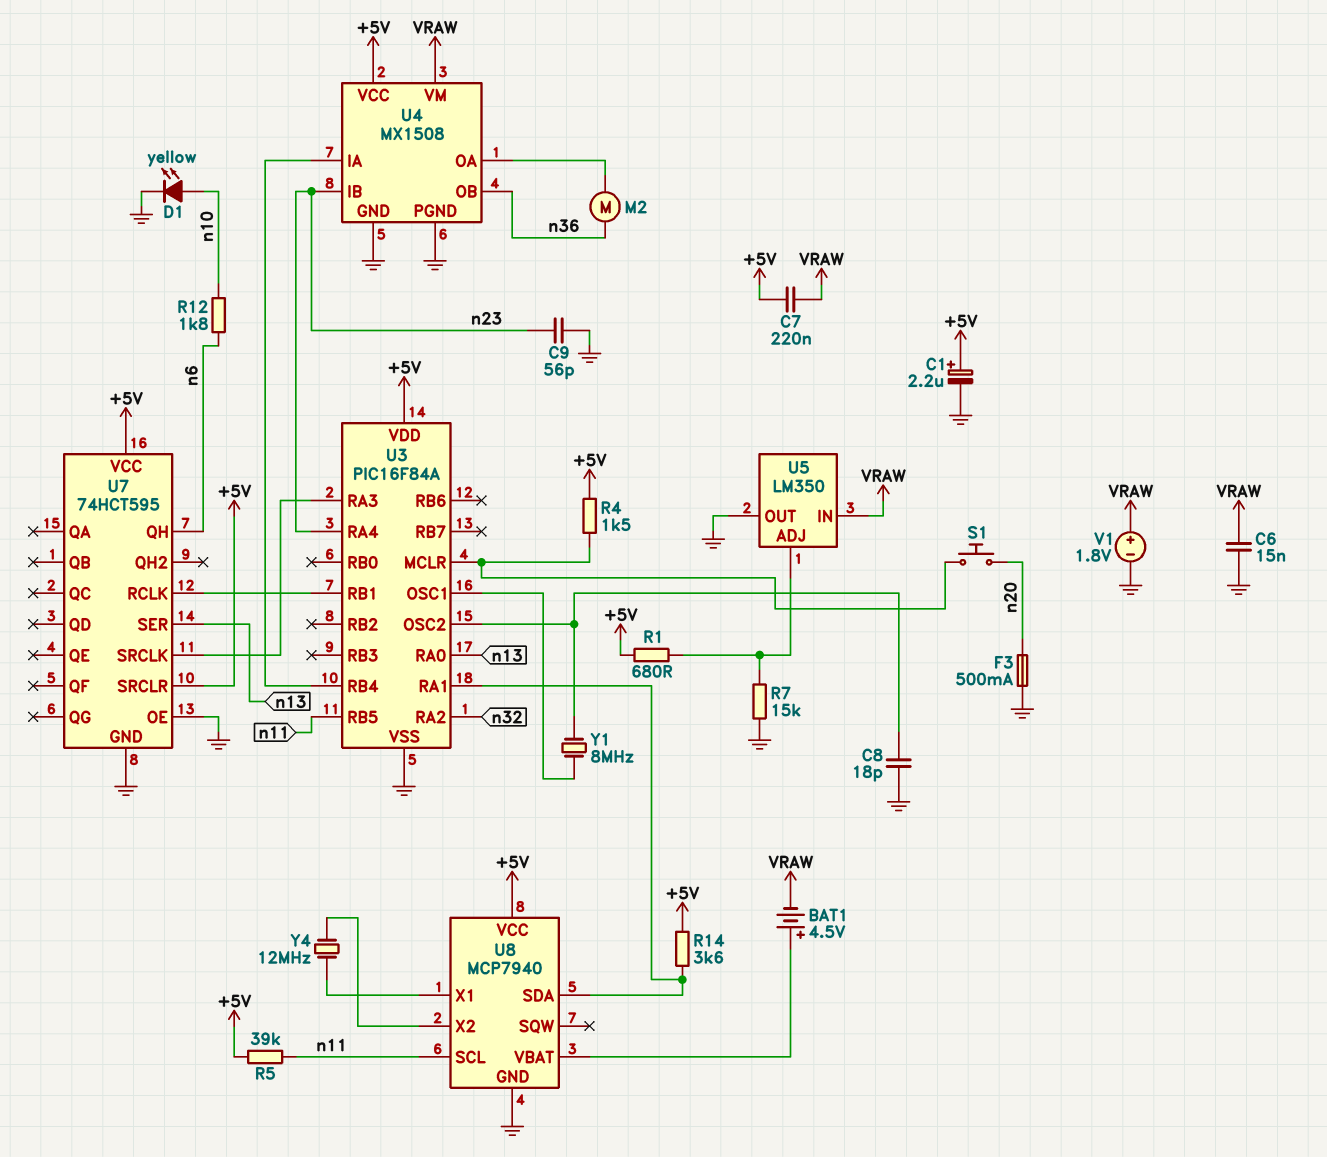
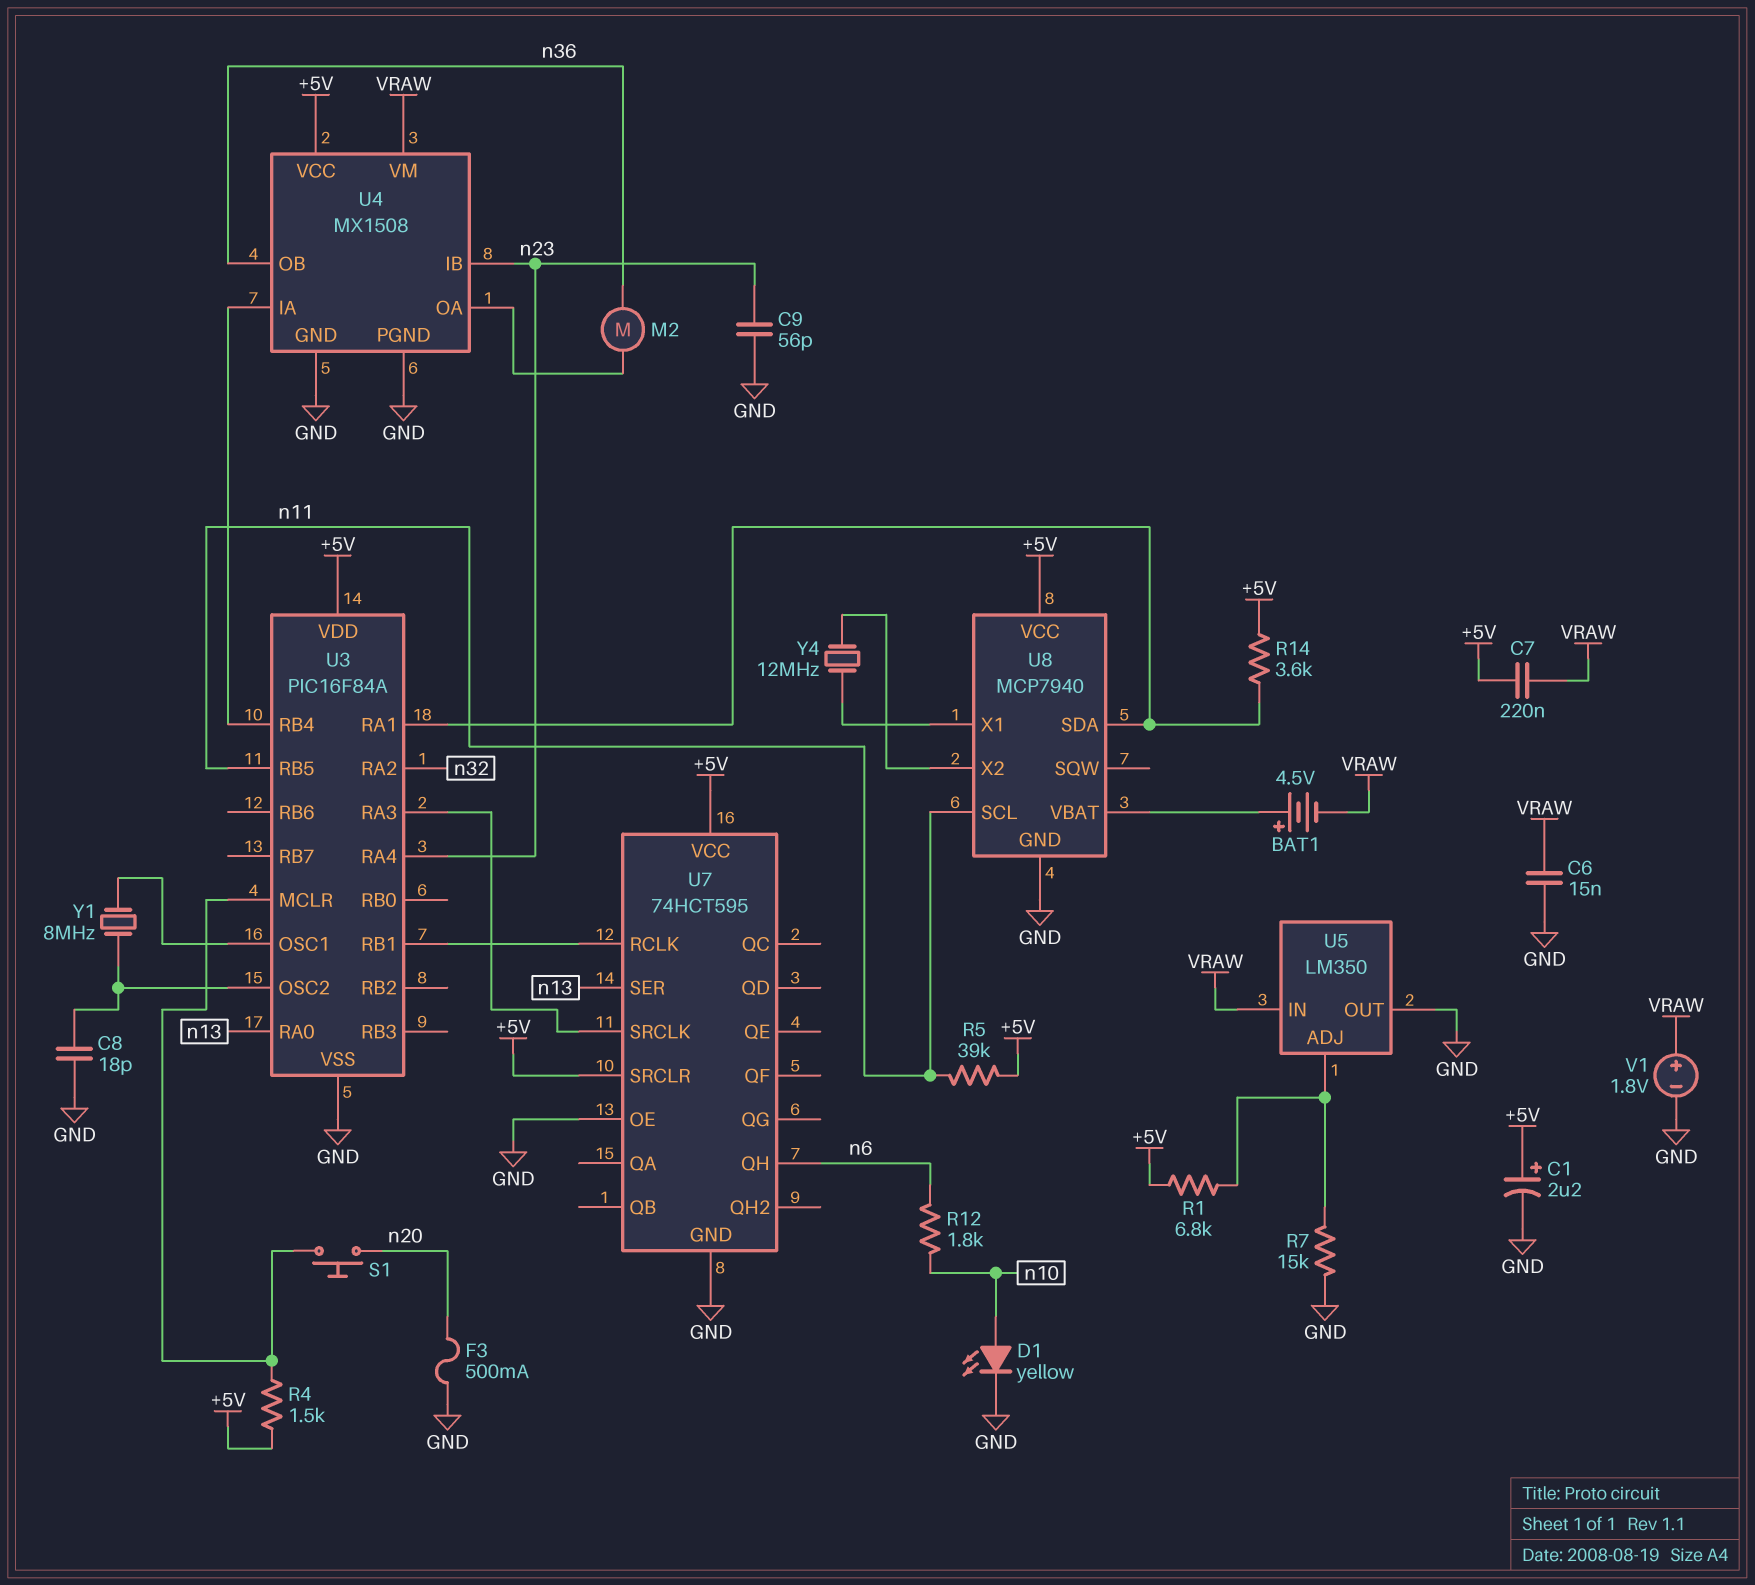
R1: 680 (+5V, U5/ADJ) -> 6.8k (+5V, U5/ADJ)

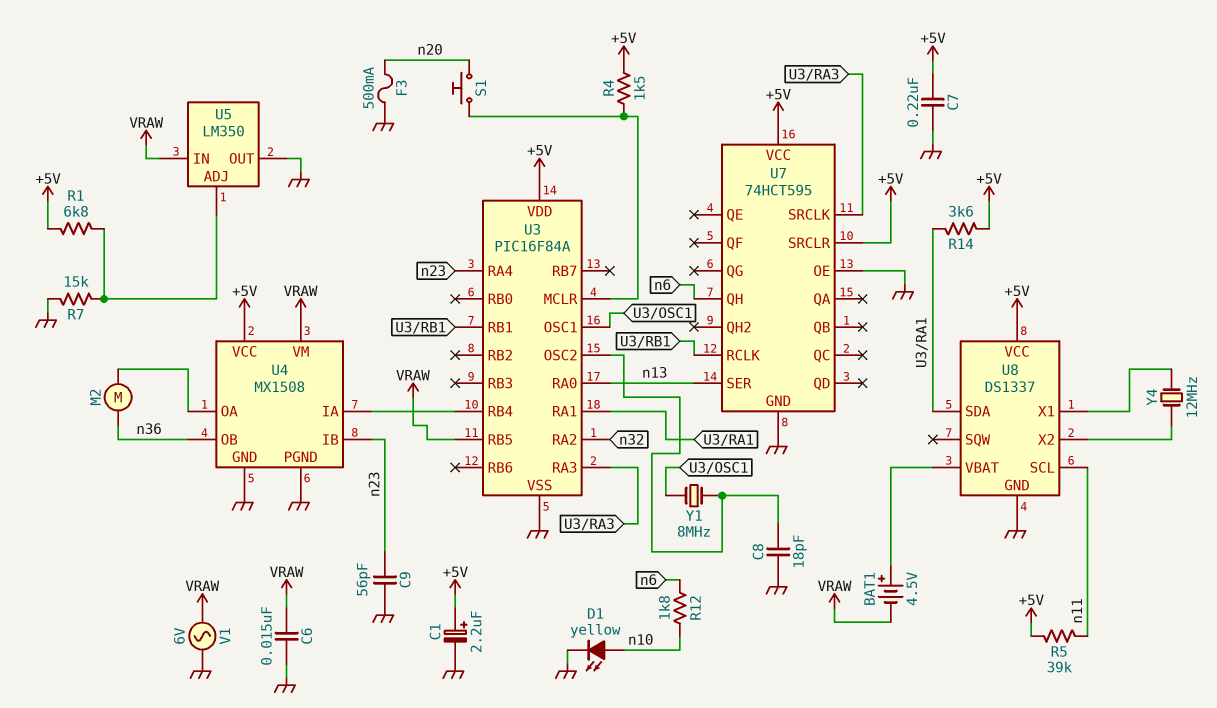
C7: 220nF (+5V, VRAW) -> 220nF (+5V, GND)
U3 pin RB5: n11 -> VRAW
U8: MCP7940 -> DS1337
V1: 1.8V (plus VRAW, minus GND) -> AC 6V (GND, VRAW)

